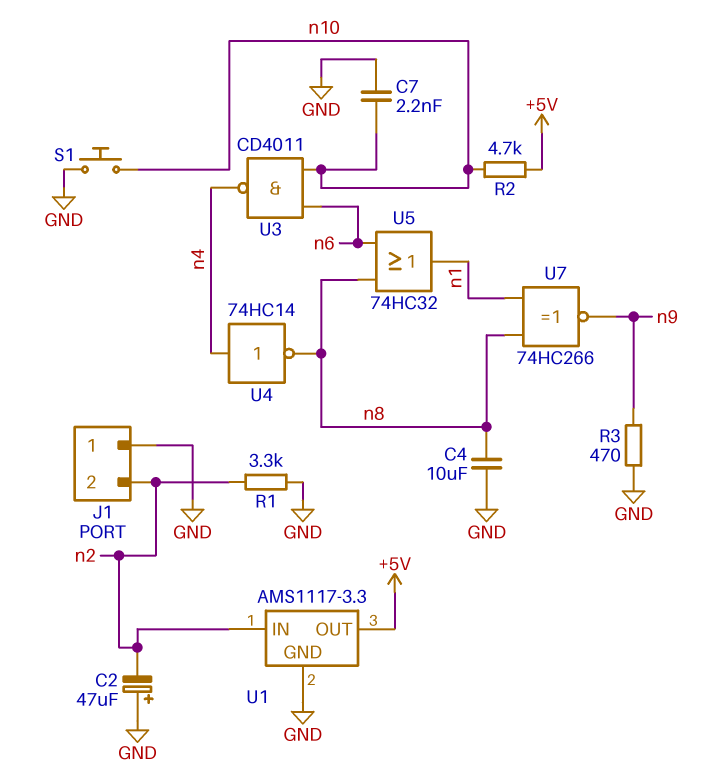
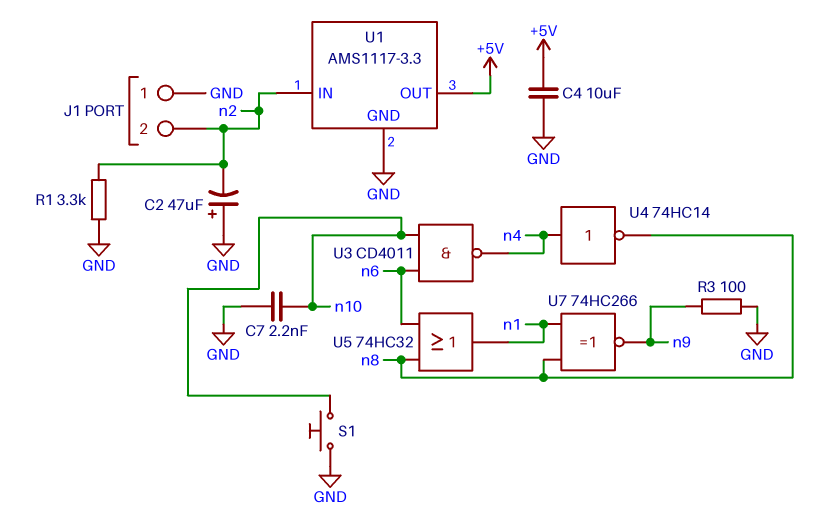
C4: 10uF (GND, n8) -> 10uF (+5V, GND)
R2: 4.7k (+5V, n10) -> none
R3: 470 (GND, n9) -> 100 (GND, n9)

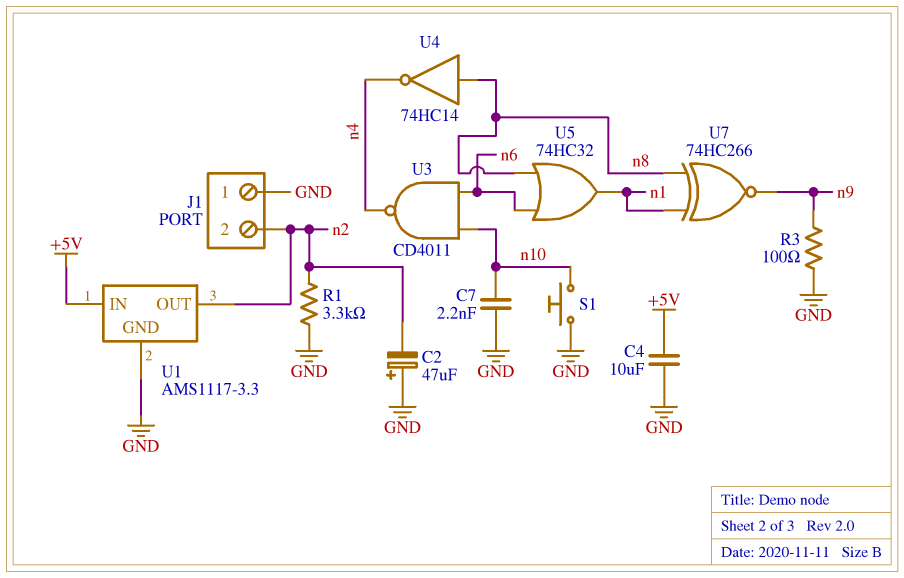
U1 pin IN: n2 -> +5V
U1 pin OUT: +5V -> n2
U4: NOT 74HC14 (in n4, out n8) -> NOT 74HC14 (in n8, out n4)

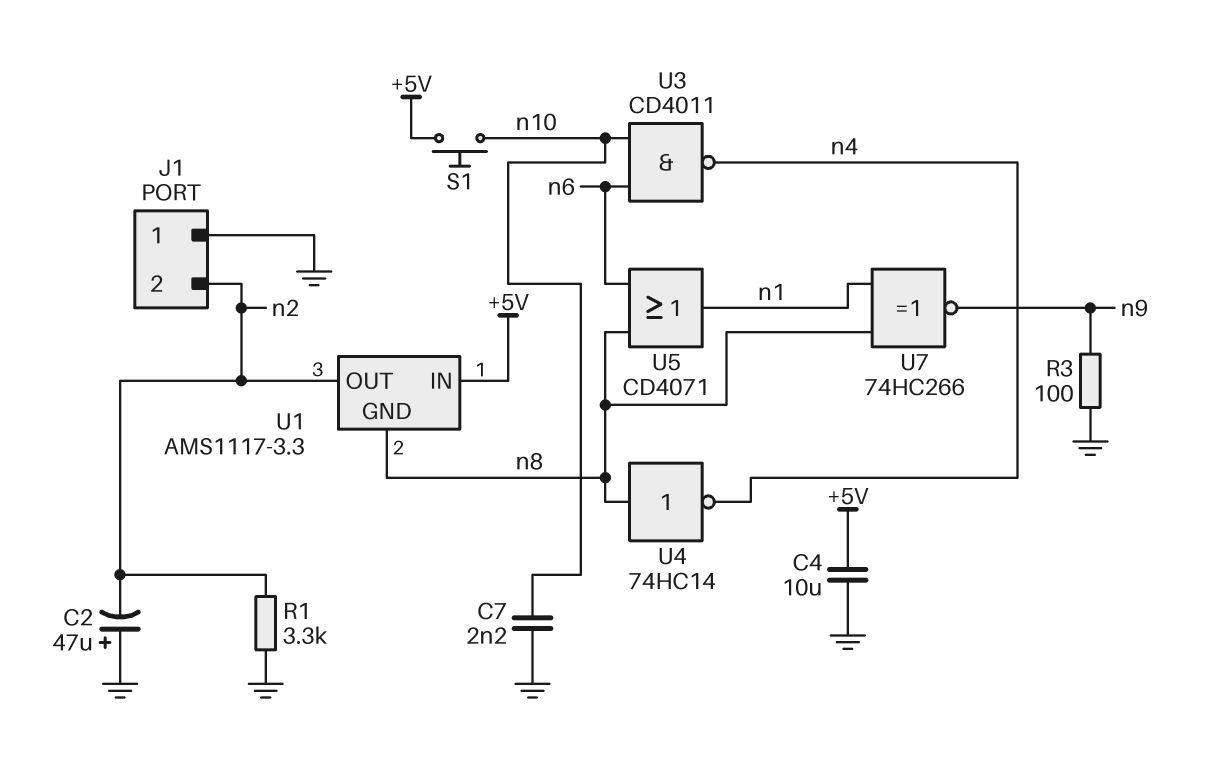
S1: button (GND, n10) -> button (+5V, n10)
U1 pin GND: GND -> n8
U5: OR 74HC32 (in n6, in n8, out n1) -> OR CD4071 (in n6, in n8, out n1)

